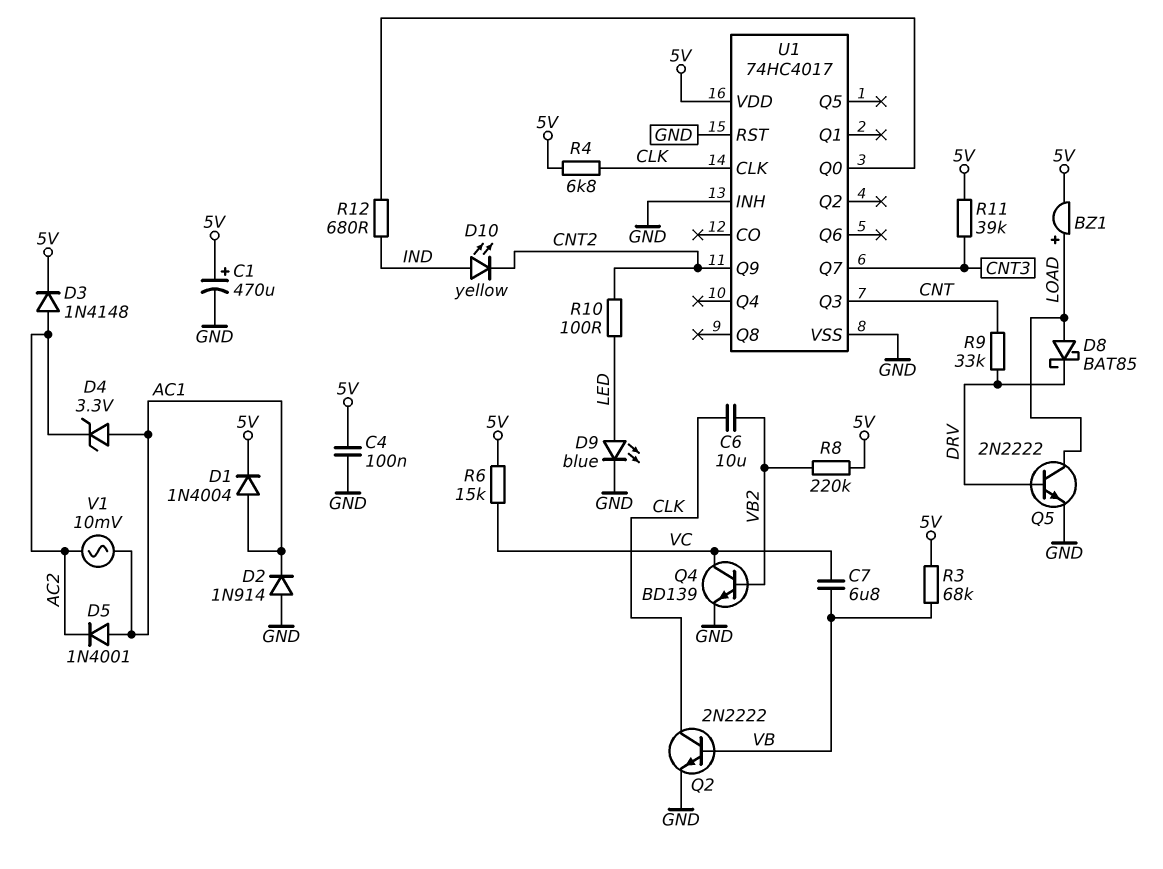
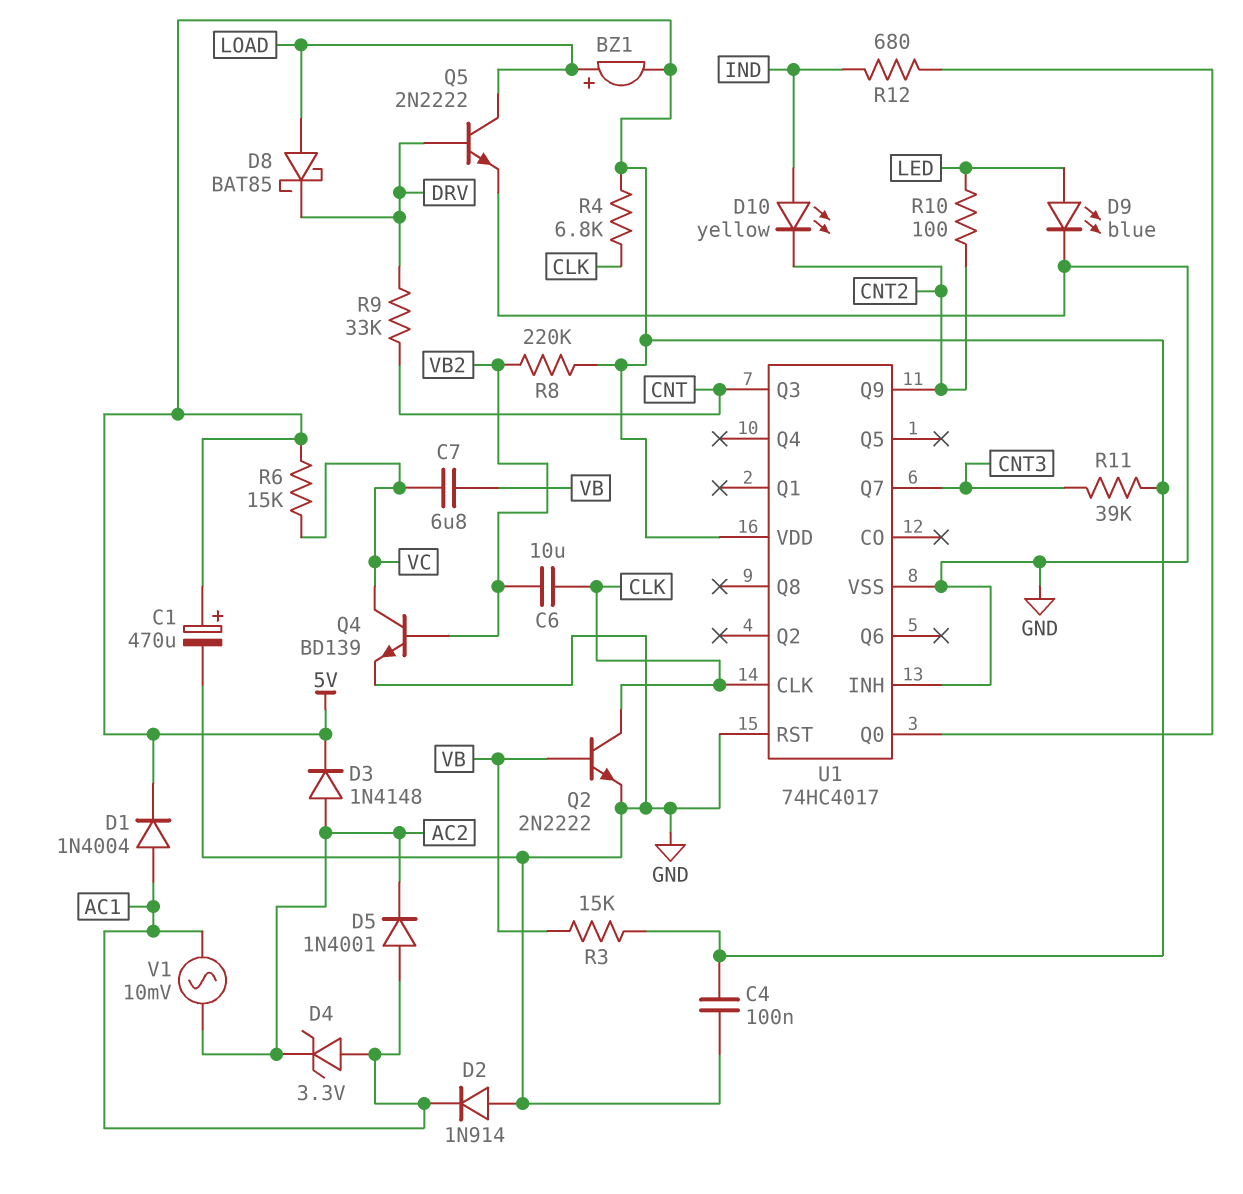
R3: 68k (5V, VB) -> 15k (5V, VB)

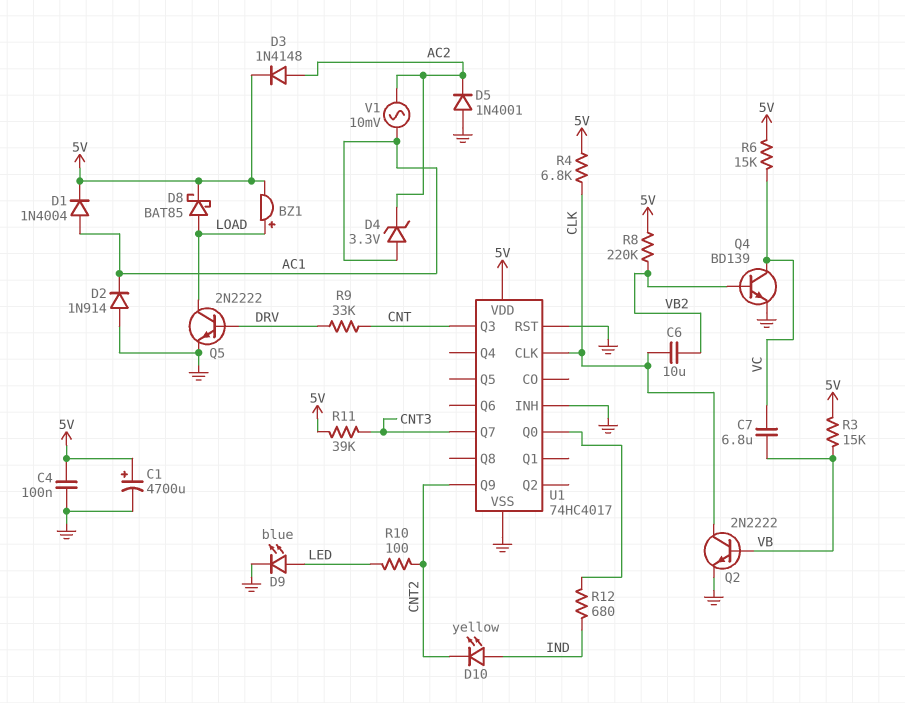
C1: 470uF (plus 5V, minus GND) -> 4700uF (plus 5V, minus GND)
D5: diode 1N4001 (A AC1, K AC2) -> diode 1N4001 (A GND, K AC2)
D8: schottky BAT85 (A LOAD, K DRV) -> schottky BAT85 (A LOAD, K 5V)

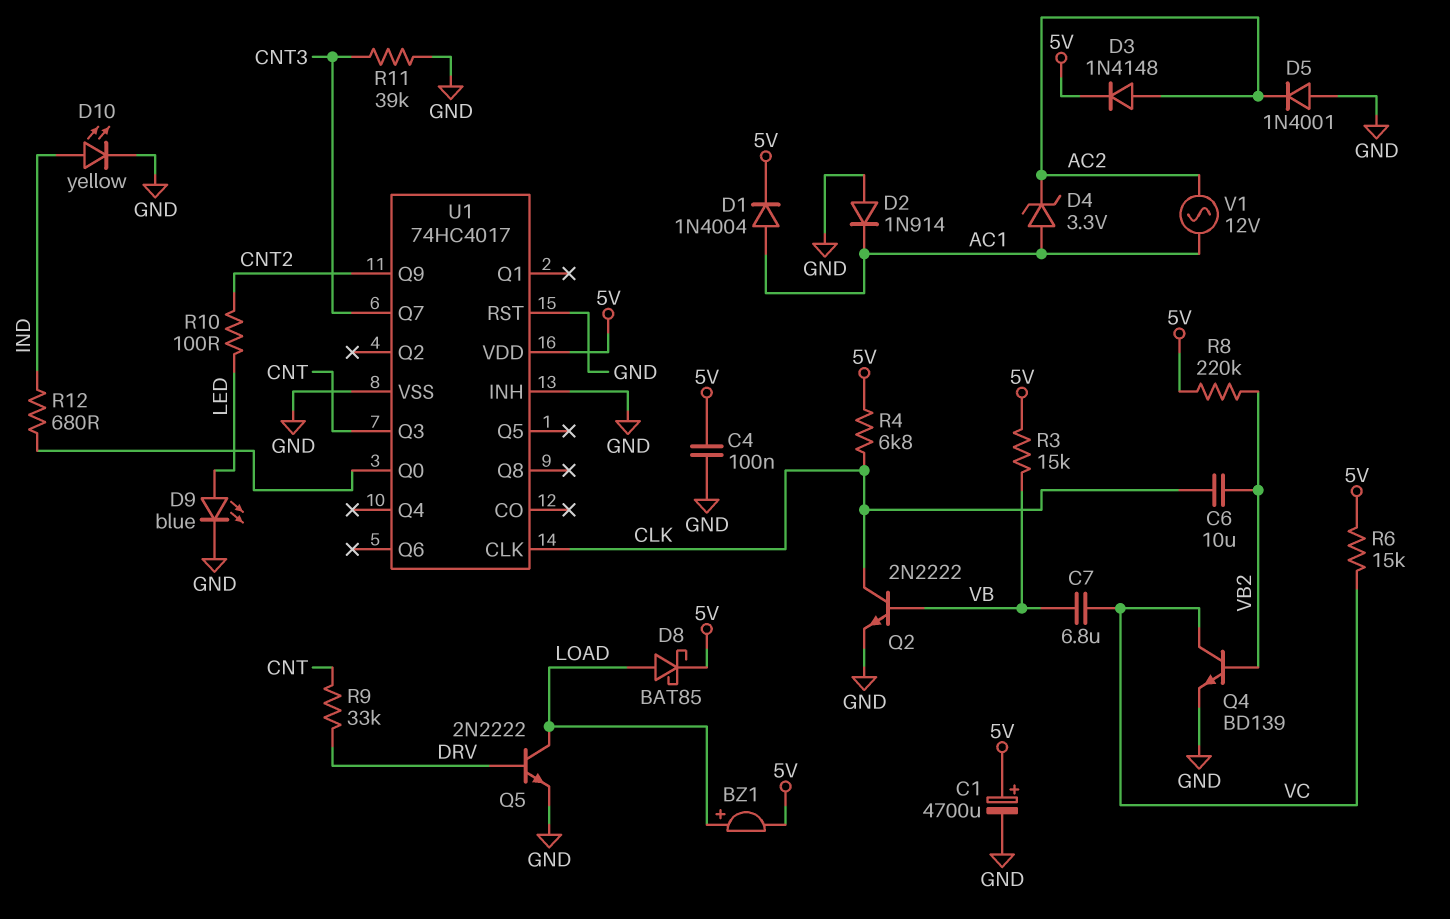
D10: LED yellow (A IND, K CNT2) -> LED yellow (A IND, K GND)
R11: 39k (5V, CNT3) -> 39k (CNT3, GND)
V1: AC 10mV (AC1, AC2) -> AC 12V (AC1, AC2)

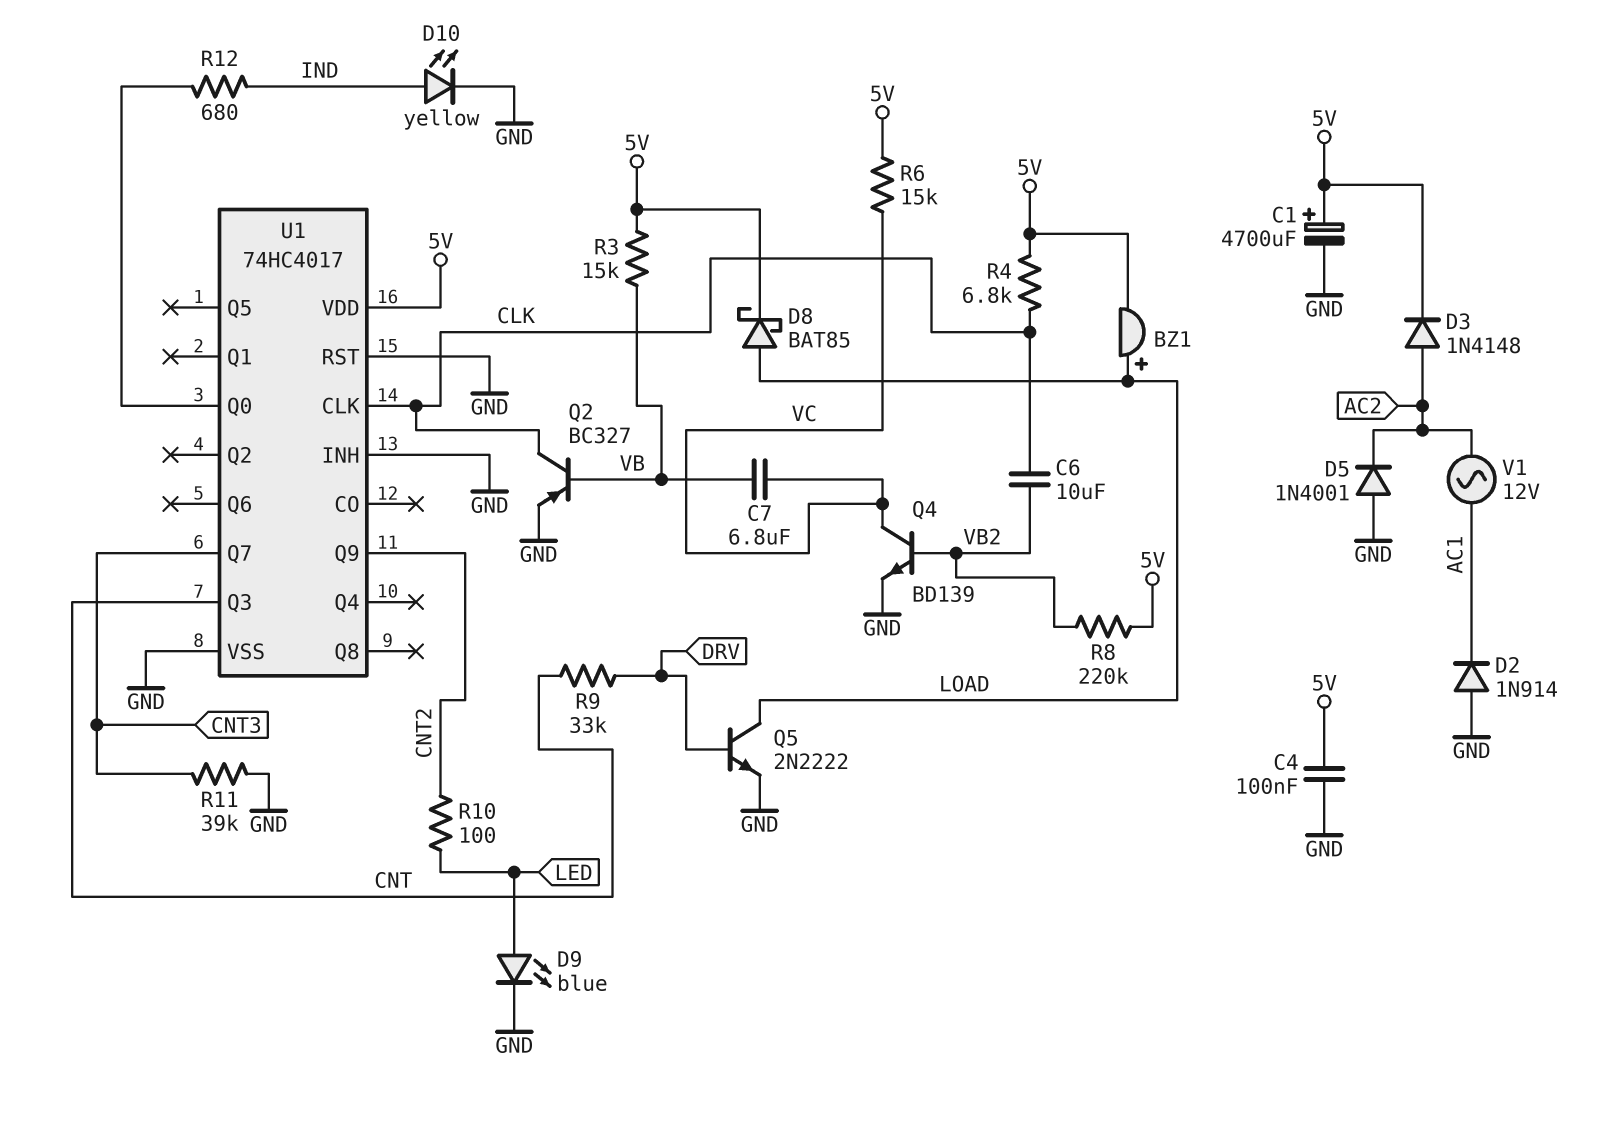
D1: diode 1N4004 (A AC1, K 5V) -> none
D4: zener 3.3V (A AC1, K AC2) -> none
Q2: NPN 2N2222 (B VB, C CLK, E GND) -> PNP BC327 (B VB, C CLK, E GND)

